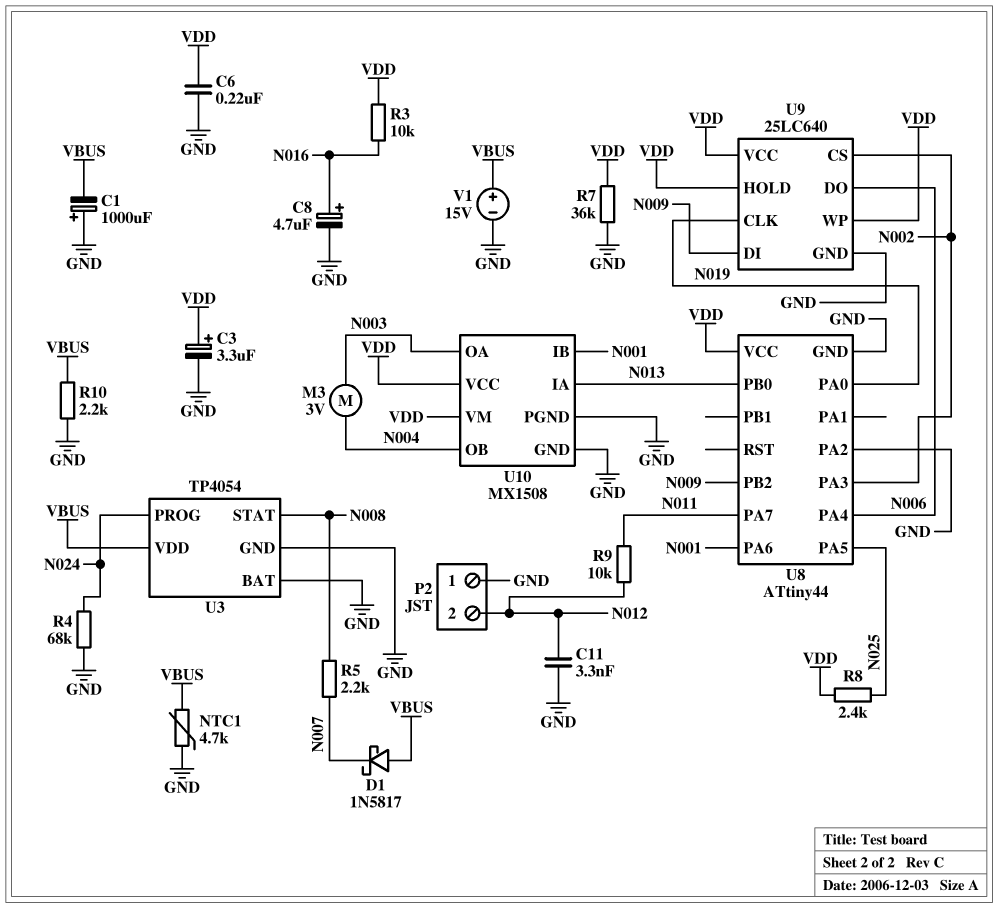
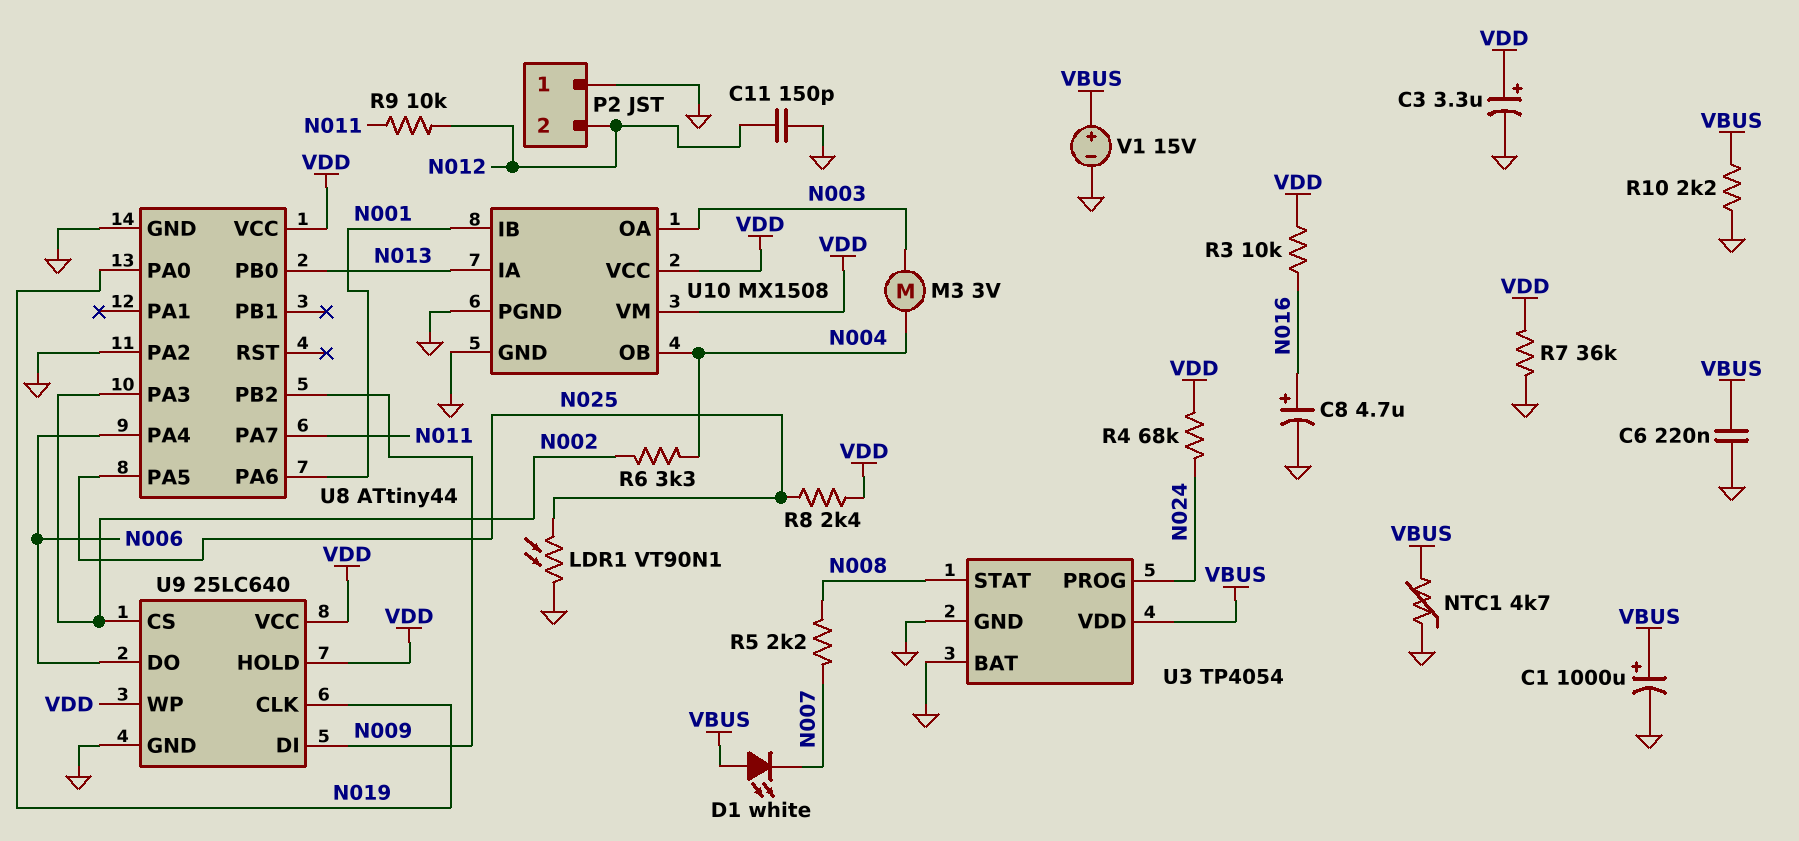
C1: 1000uF (plus GND, minus VBUS) -> 1000uF (plus VBUS, minus GND)
C6: 220nF (GND, VDD) -> 220nF (GND, VBUS)
C11: 3.3nF (GND, N012) -> 150pF (GND, N012)
D1: schottky 1N5817 (A VBUS, K N007) -> LED white (A VBUS, K N007)
LDR1: none -> VT90N1 (GND, N025)
R4: 68k (GND, N024) -> 68k (N024, VDD)
R6: none -> 3.3k (N002, N004)

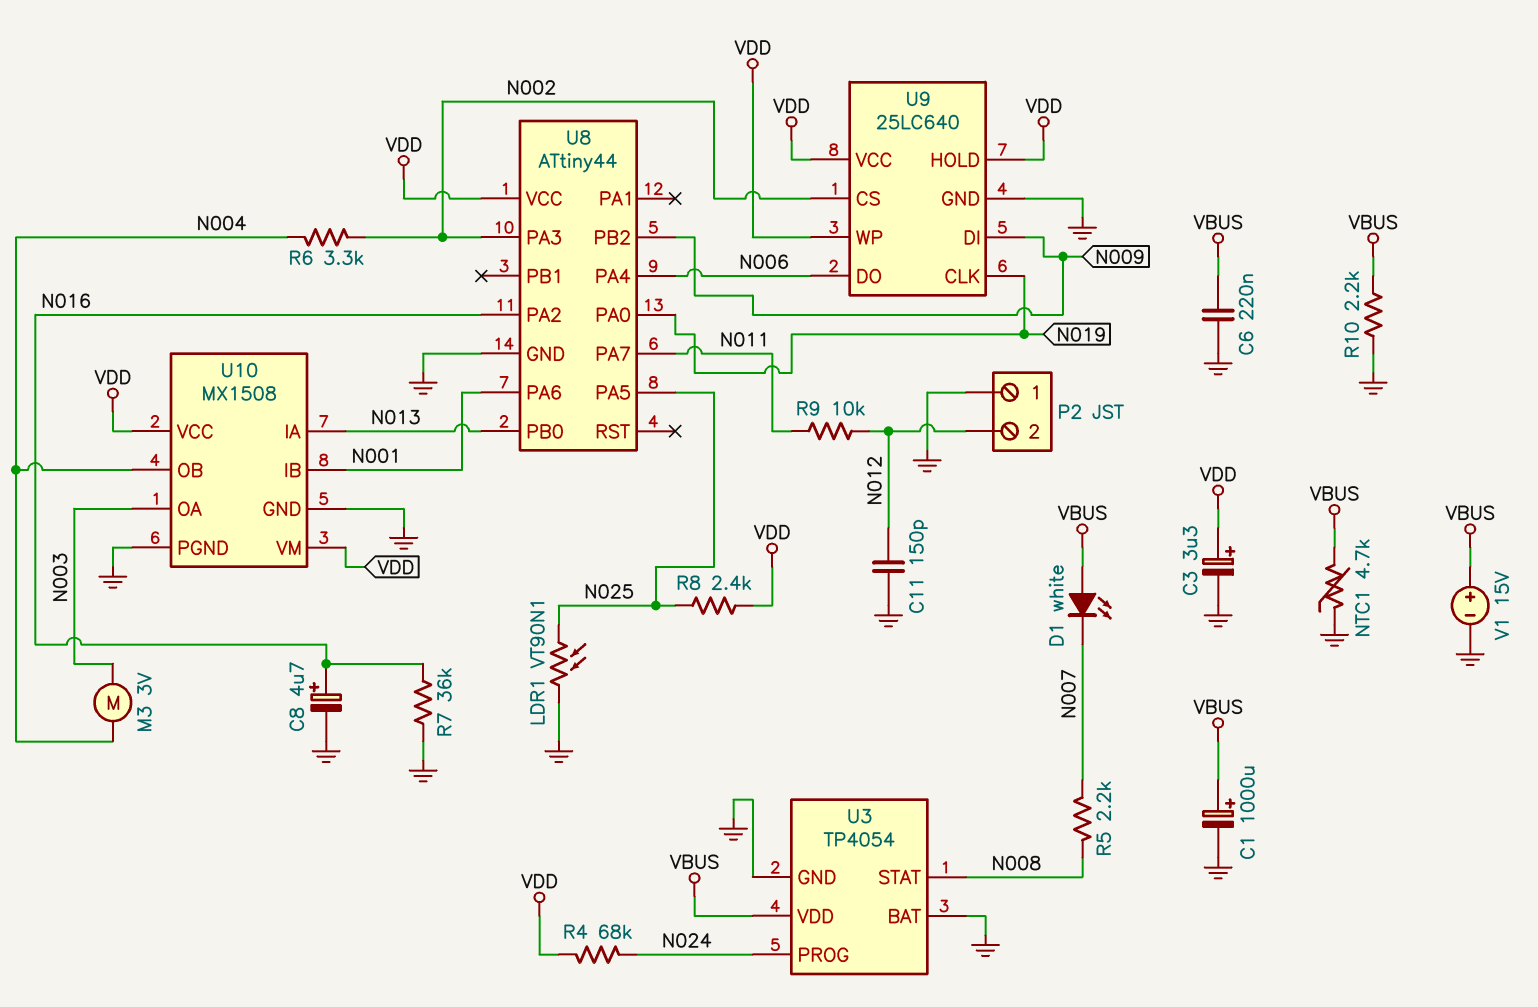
R3: 10k (N016, VDD) -> none
R7: 36k (GND, VDD) -> 36k (GND, N016)
U8 pin PA2: GND -> N016

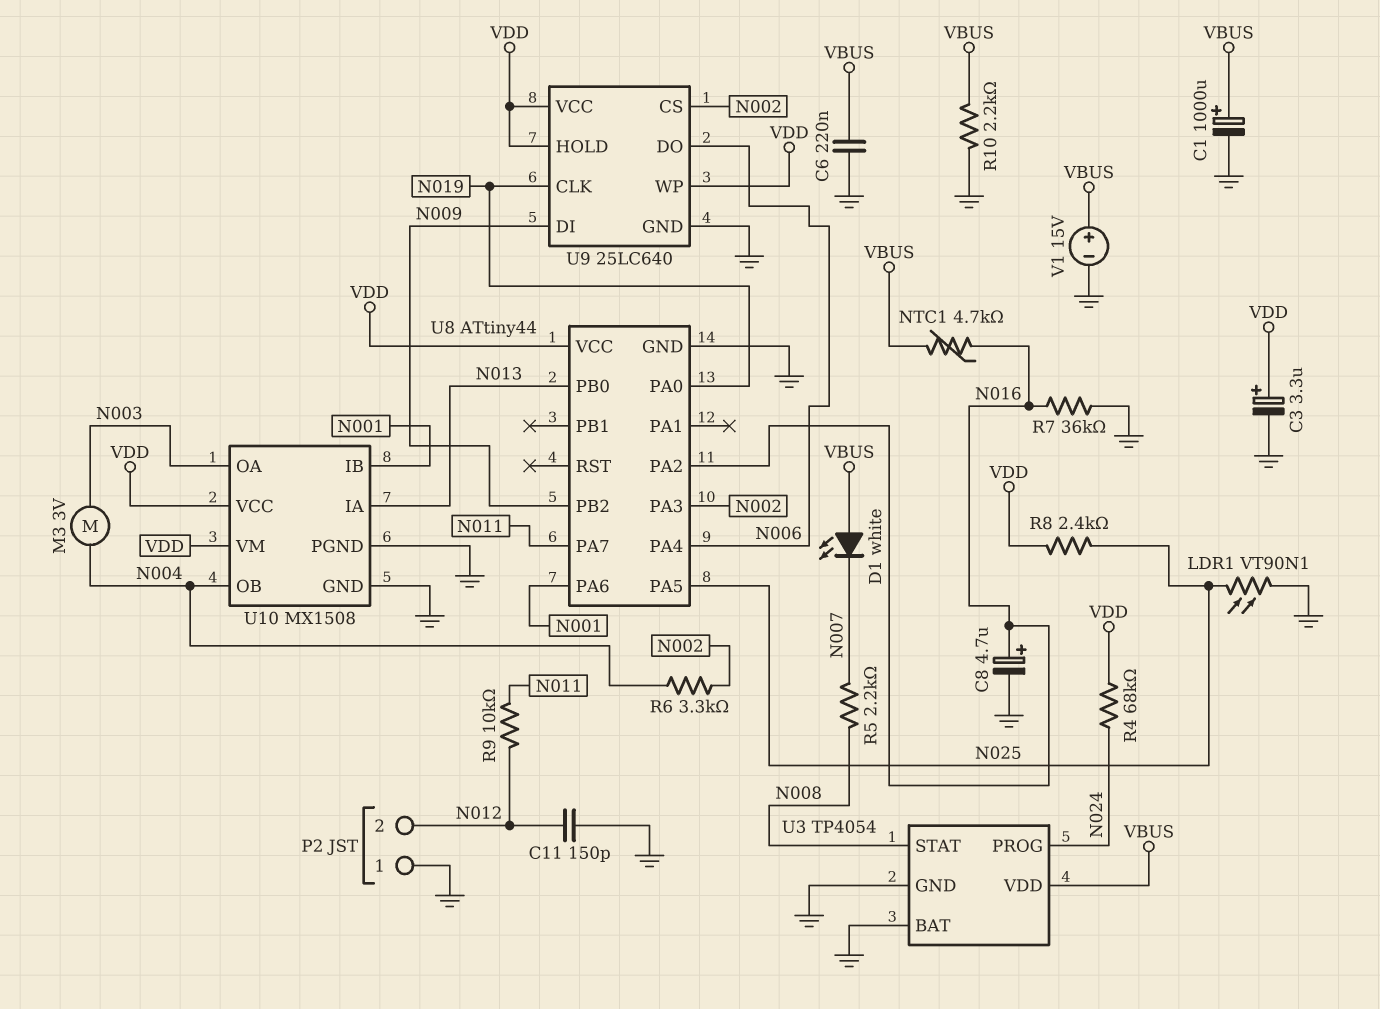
NTC1: 4.7k (GND, VBUS) -> 4.7k (N016, VBUS)

